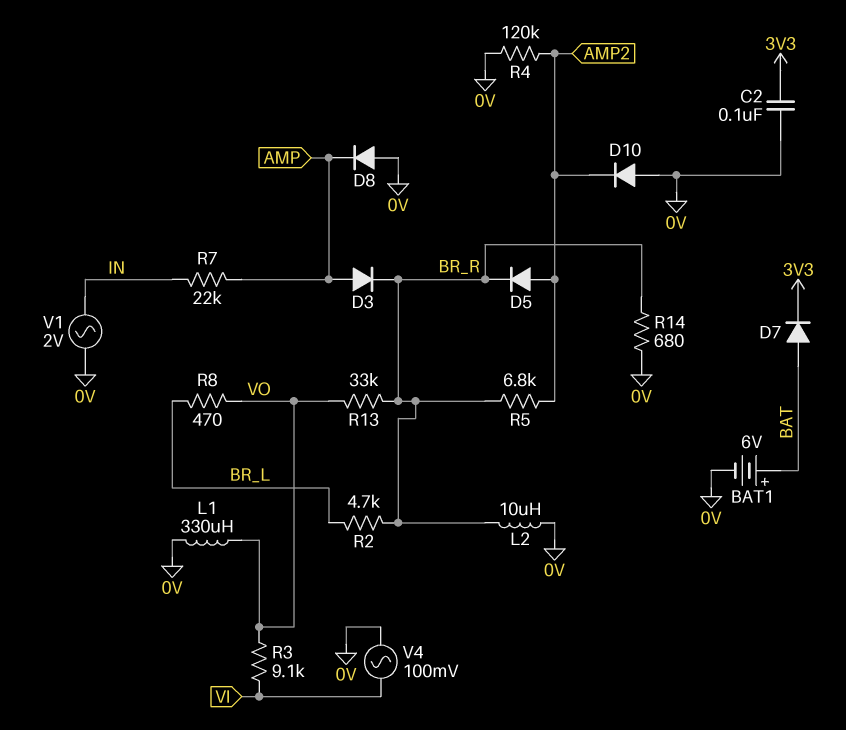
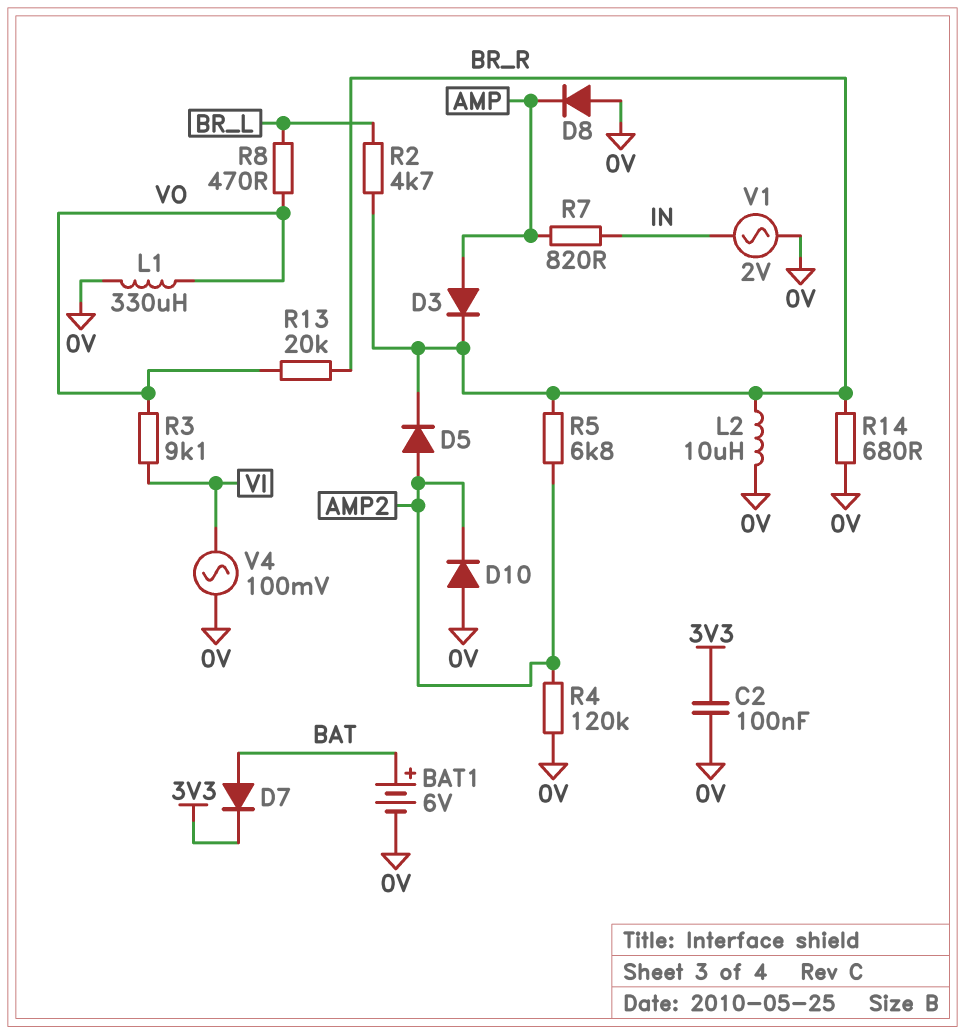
R7: 22k (AMP, IN) -> 820 (AMP, IN)
R13: 33k (BR_R, VO) -> 20k (BR_R, VO)

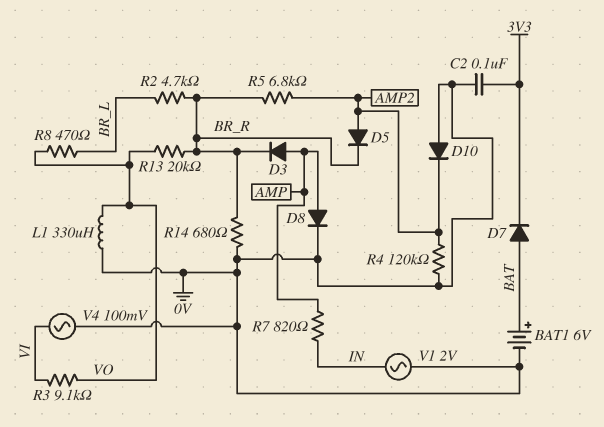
D8: diode (A 0V, K AMP) -> diode (A AMP, K 0V)
L2: 10uH (0V, BR_R) -> none

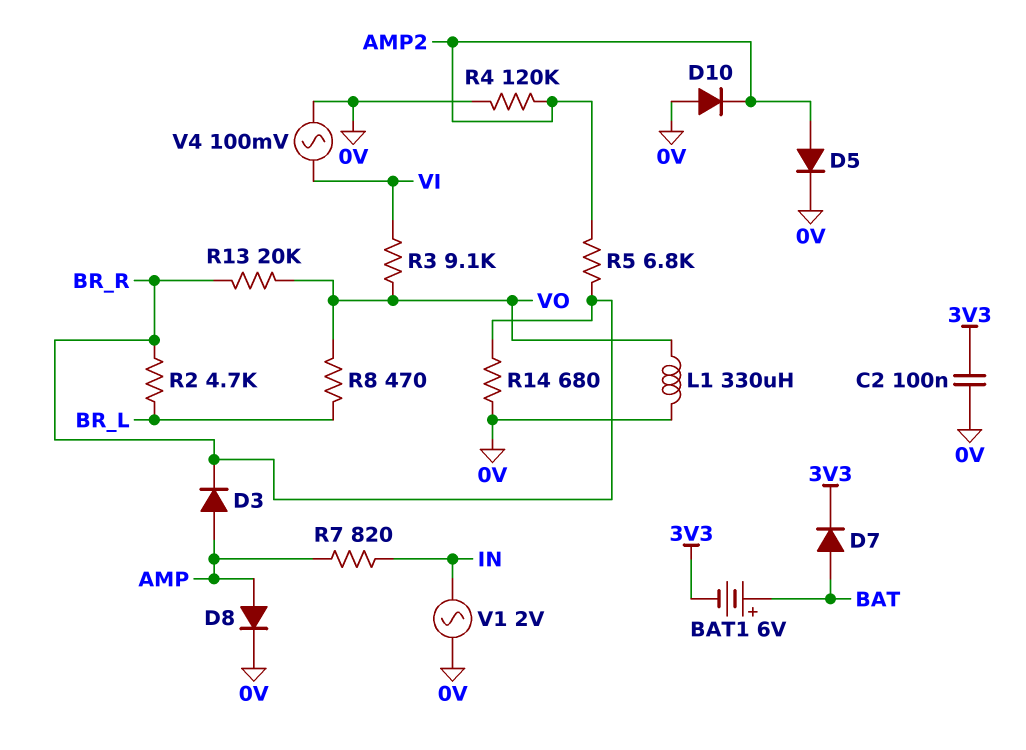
BAT1: 6V (plus BAT, minus 0V) -> 6V (plus BAT, minus 3V3)
D5: diode (A AMP2, K BR_R) -> diode (A AMP2, K 0V)

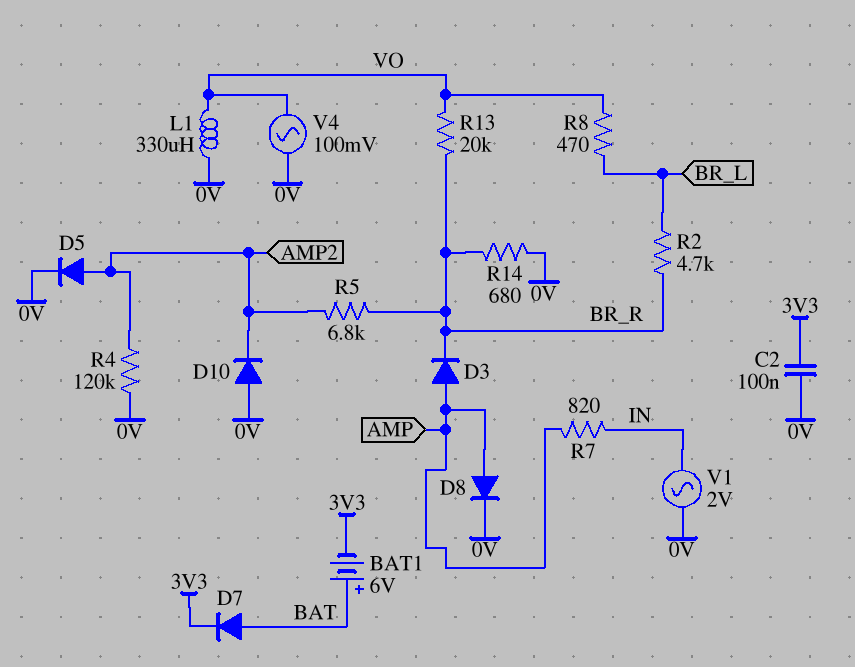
R3: 9.1k (VI, VO) -> none
V4: AC 100mV (0V, VI) -> AC 100mV (0V, VO)

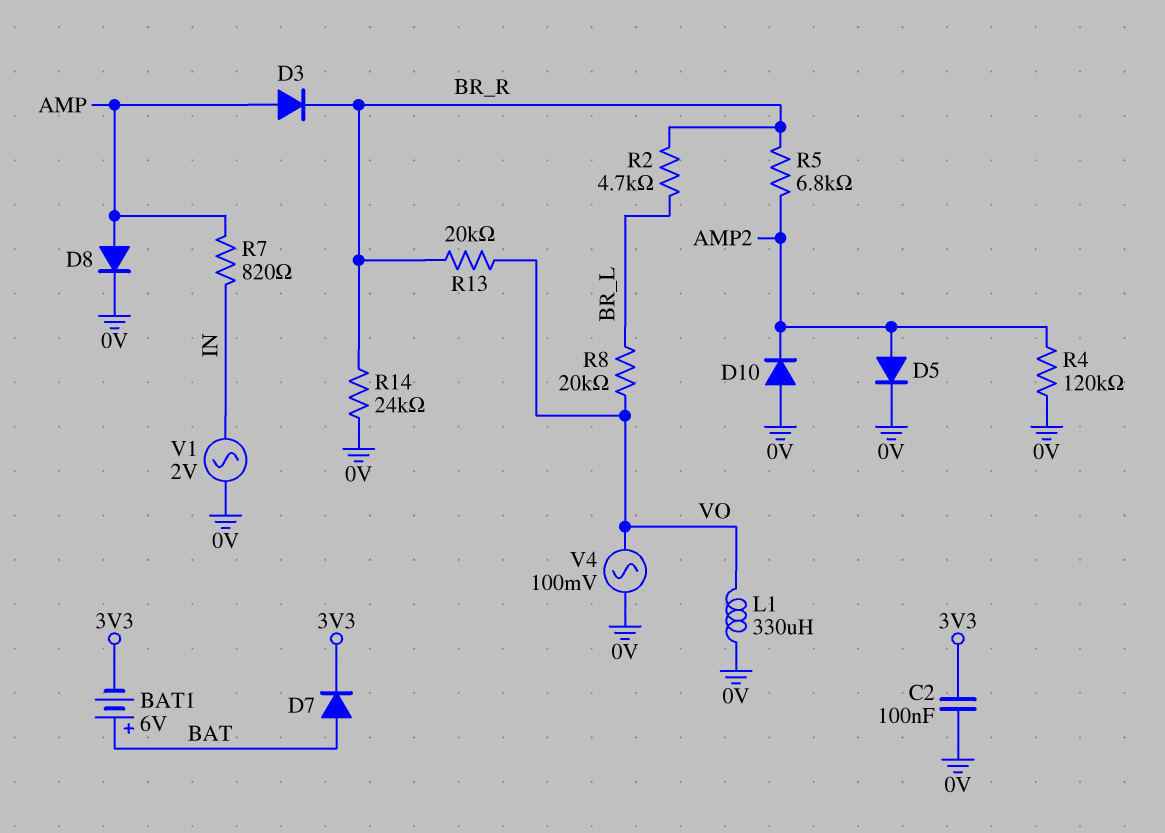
R8: 470 (BR_L, VO) -> 20k (BR_L, VO)
R14: 680 (0V, BR_R) -> 24k (0V, BR_R)

